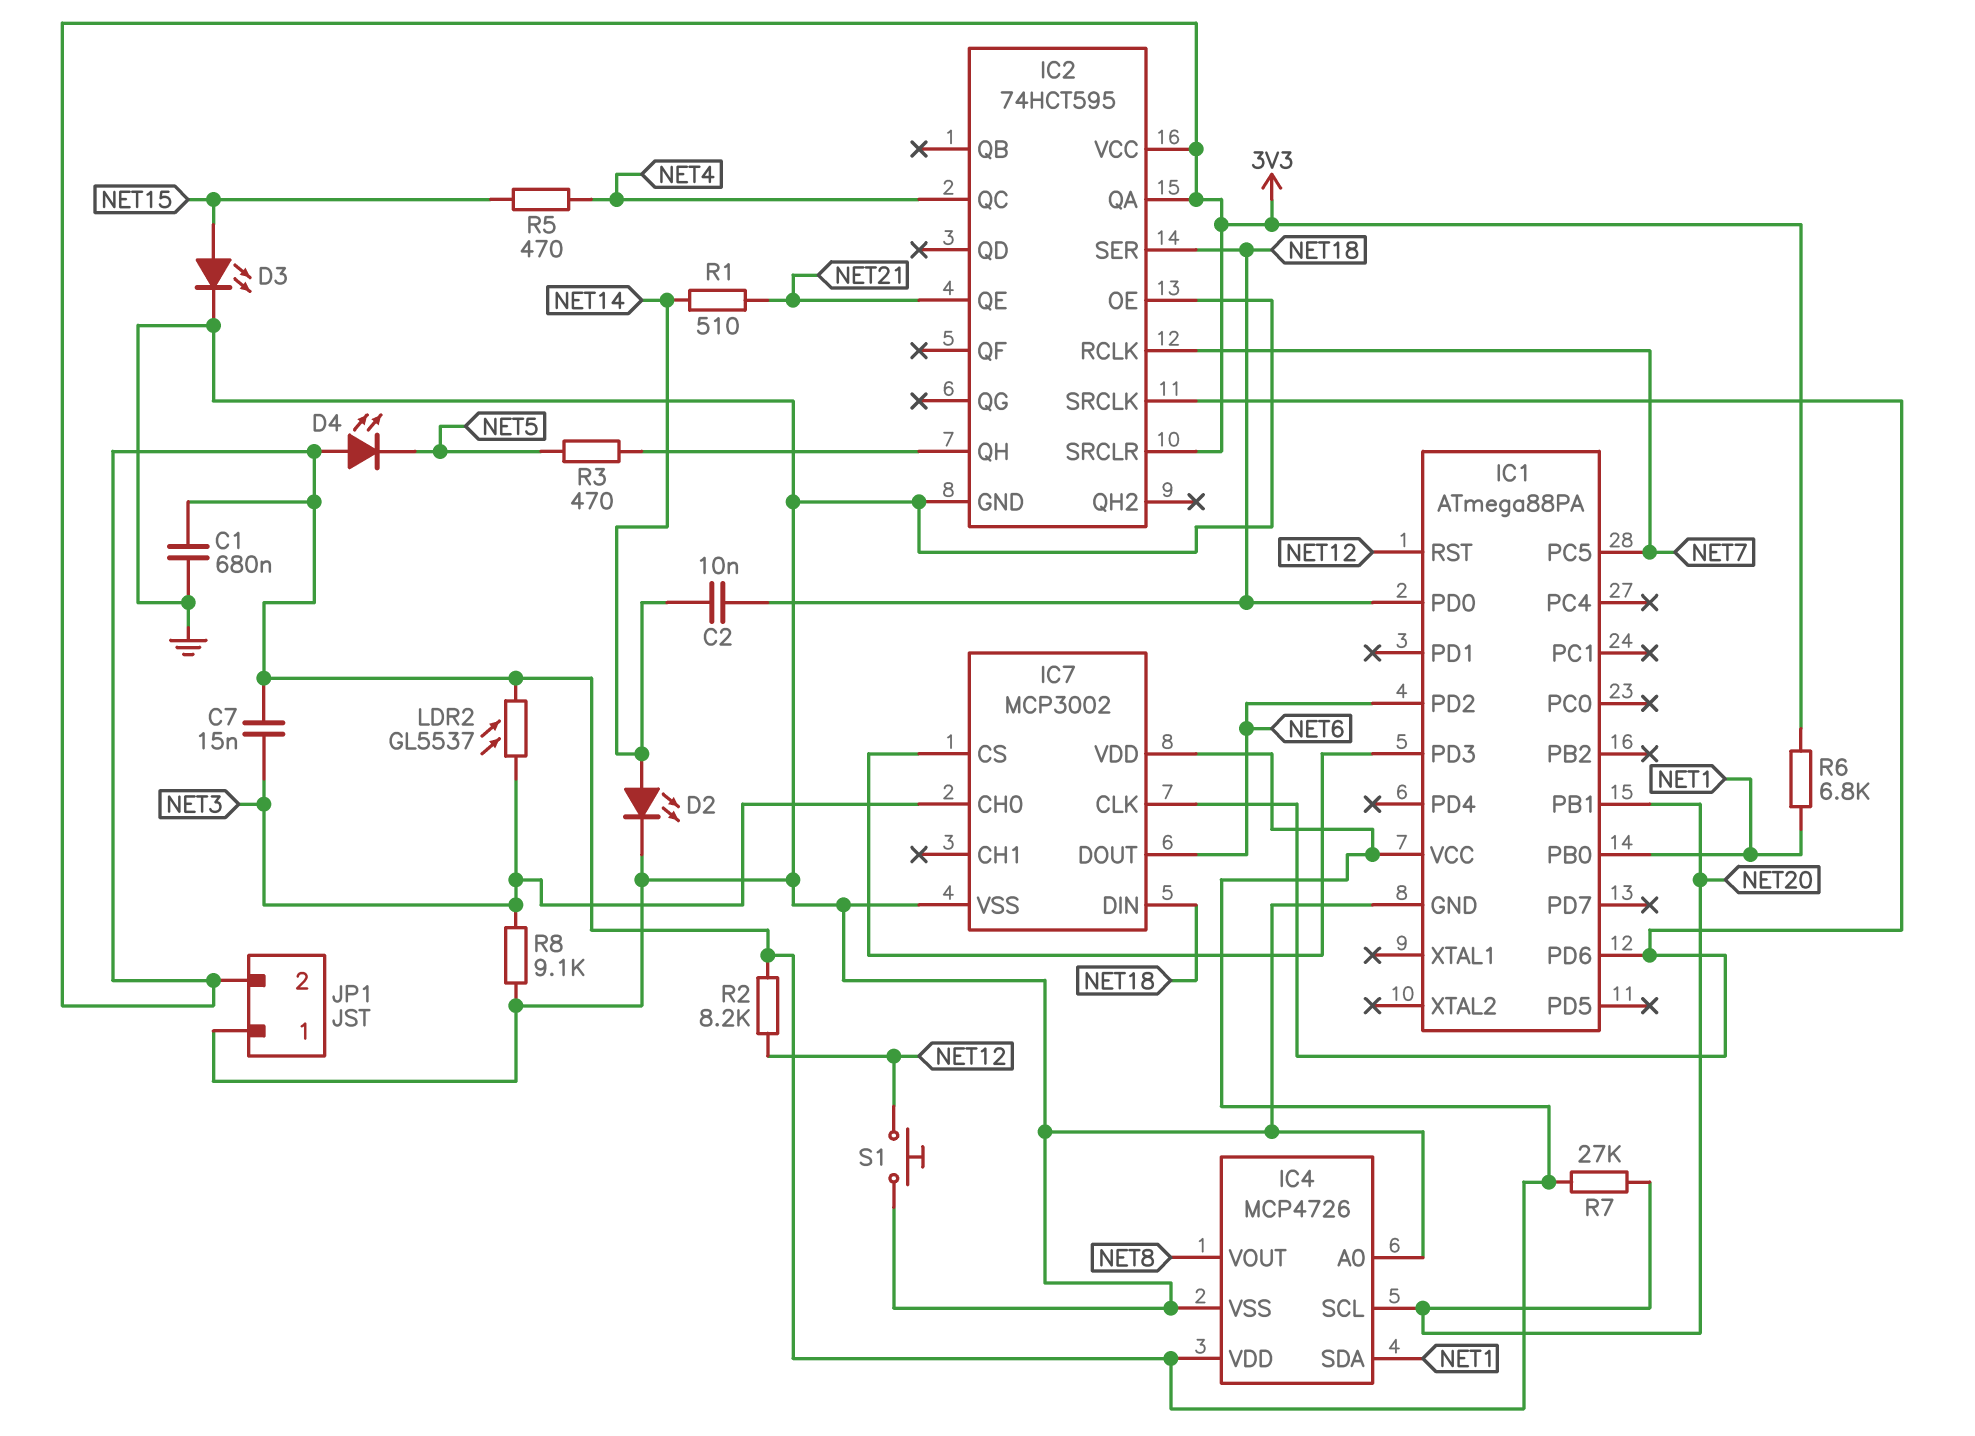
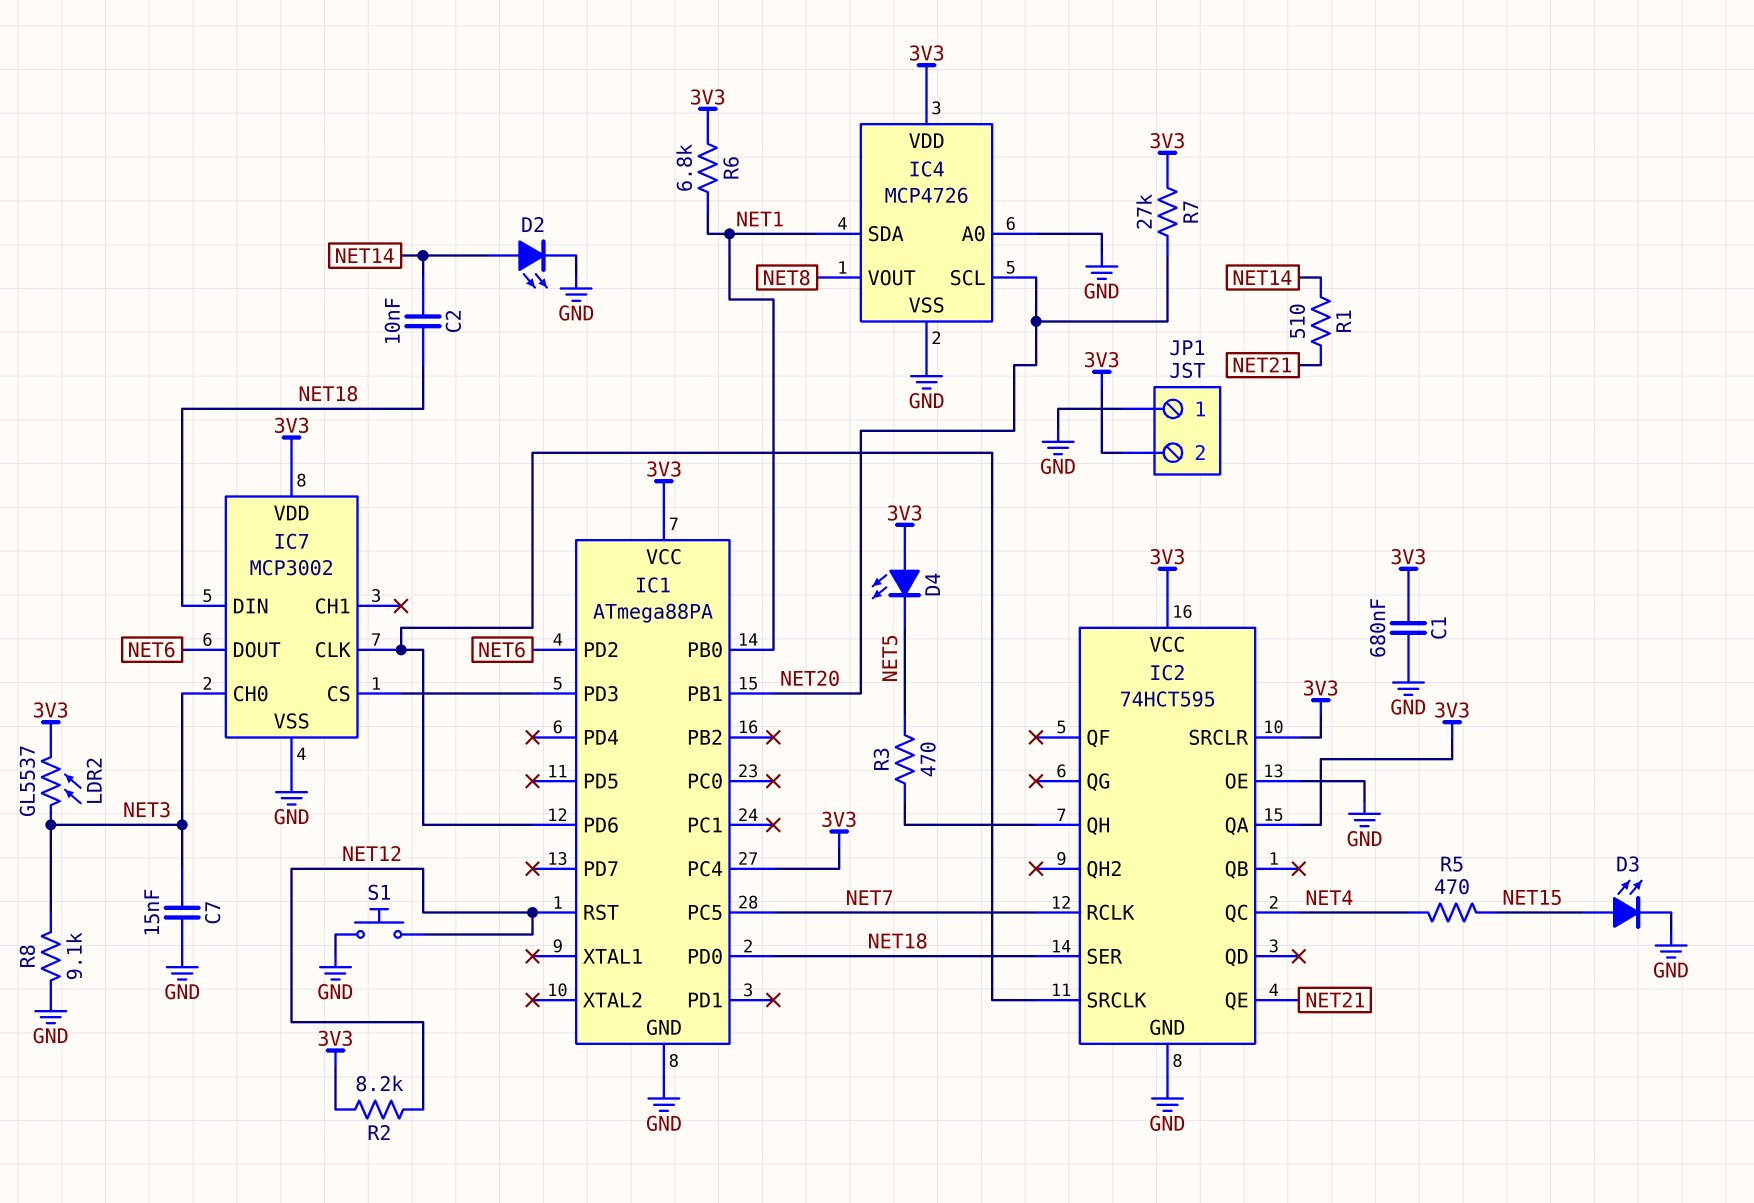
C7: 15nF (3V3, NET3) -> 15nF (GND, NET3)
IC1 pin PC4: none -> 3V3

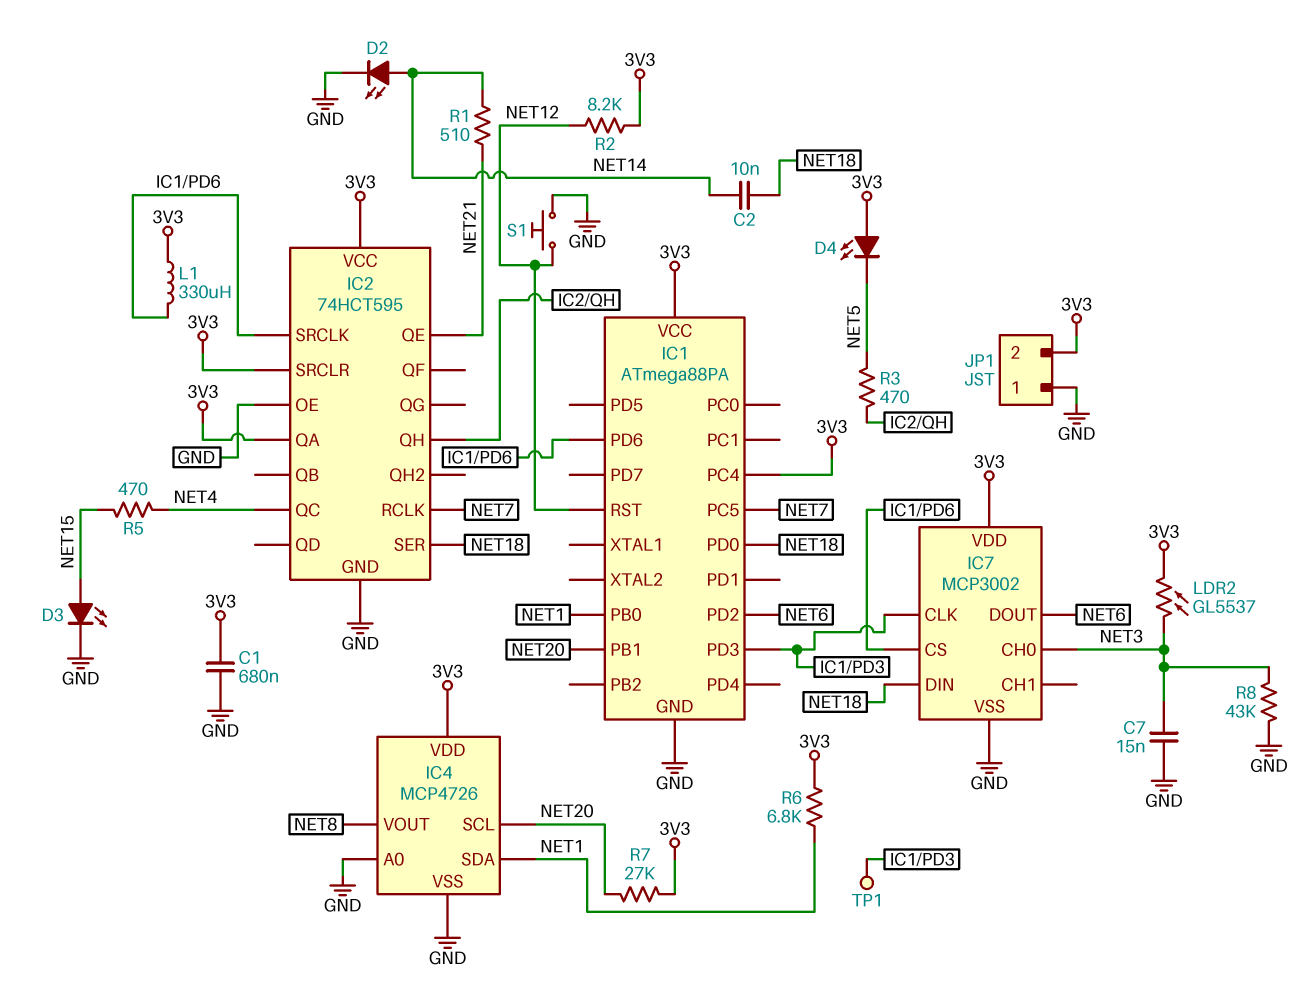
IC7 pin CLK: IC1/PD6 -> IC1/PD3
IC7 pin CS: IC1/PD3 -> IC1/PD6
L1: none -> 330uH (3V3, IC1/PD6)
R8: 9.1k (GND, NET3) -> 43k (GND, NET3)
TP1: none -> test point (IC1/PD3)

